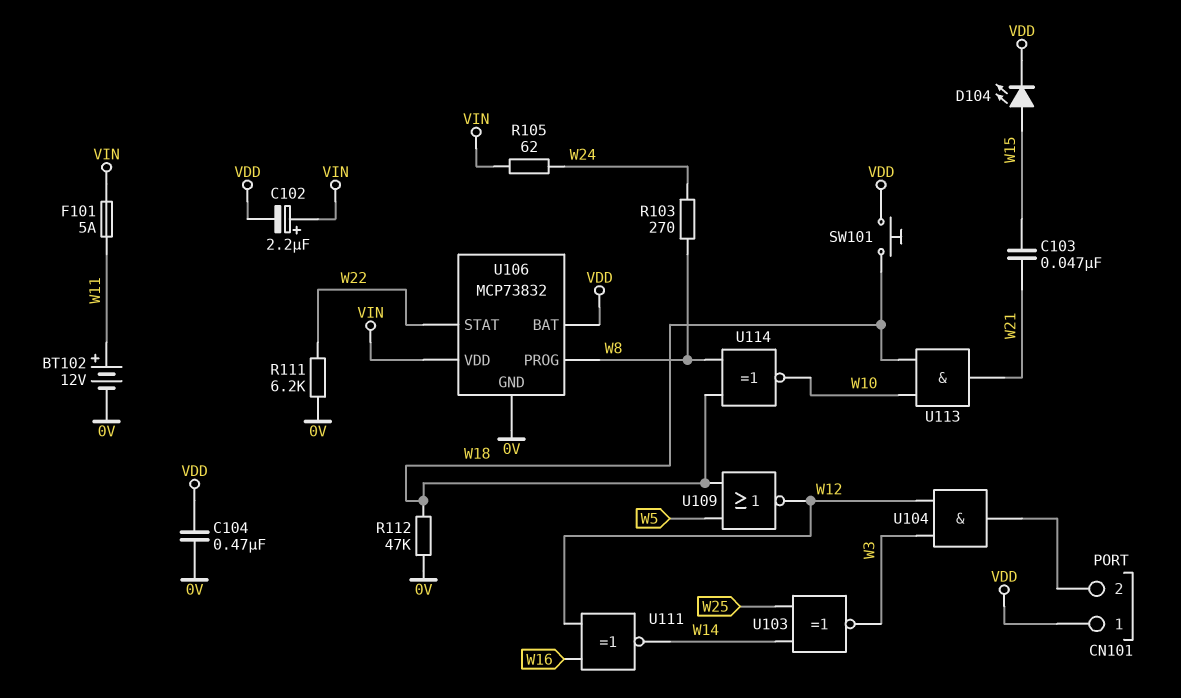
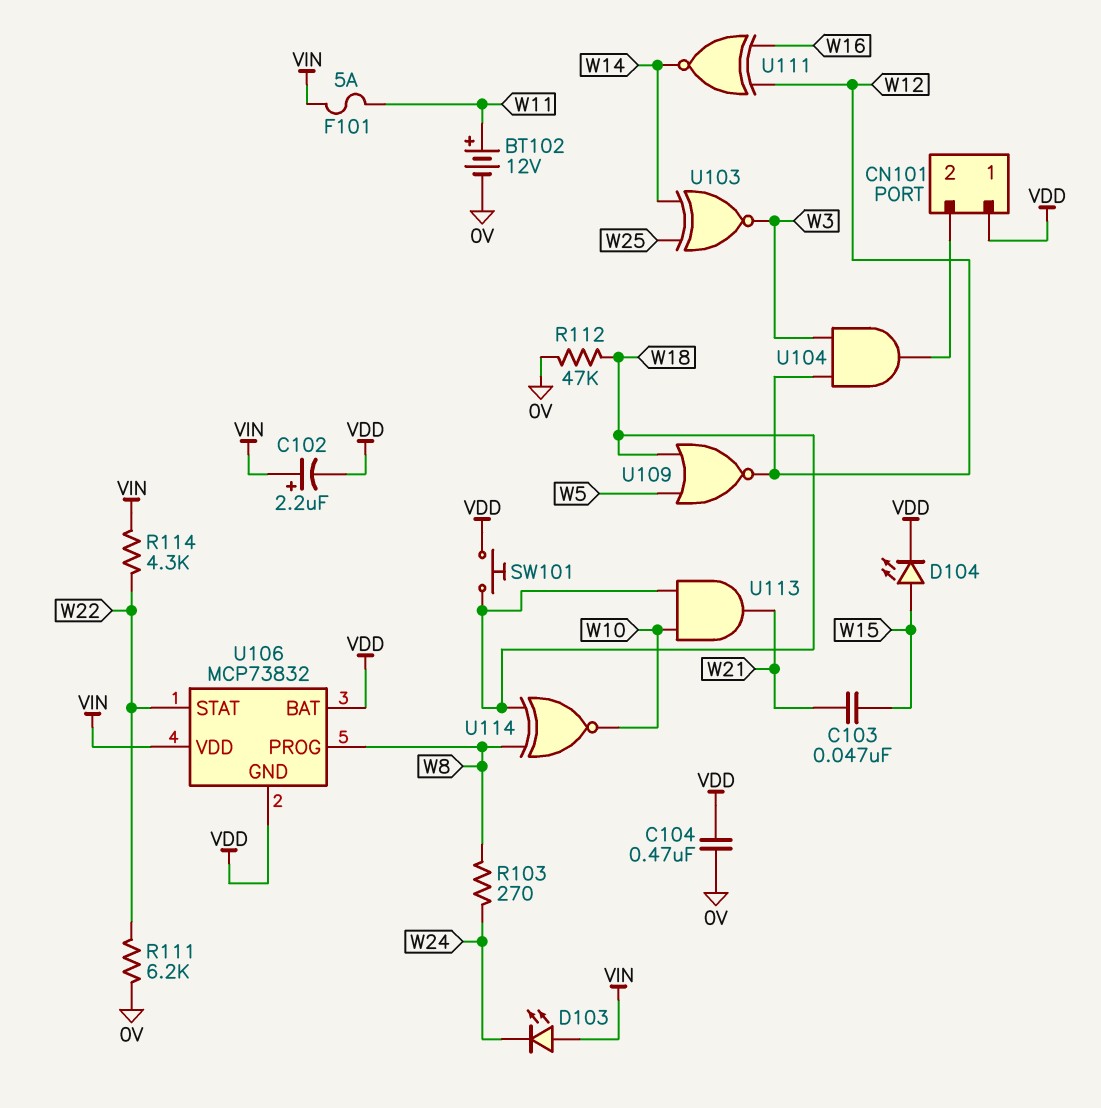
D103: none -> LED (A VIN, K W24)
R105: 62 (VIN, W24) -> none
R114: none -> 4.3k (VIN, W22)
U106 pin GND: 0V -> VDD

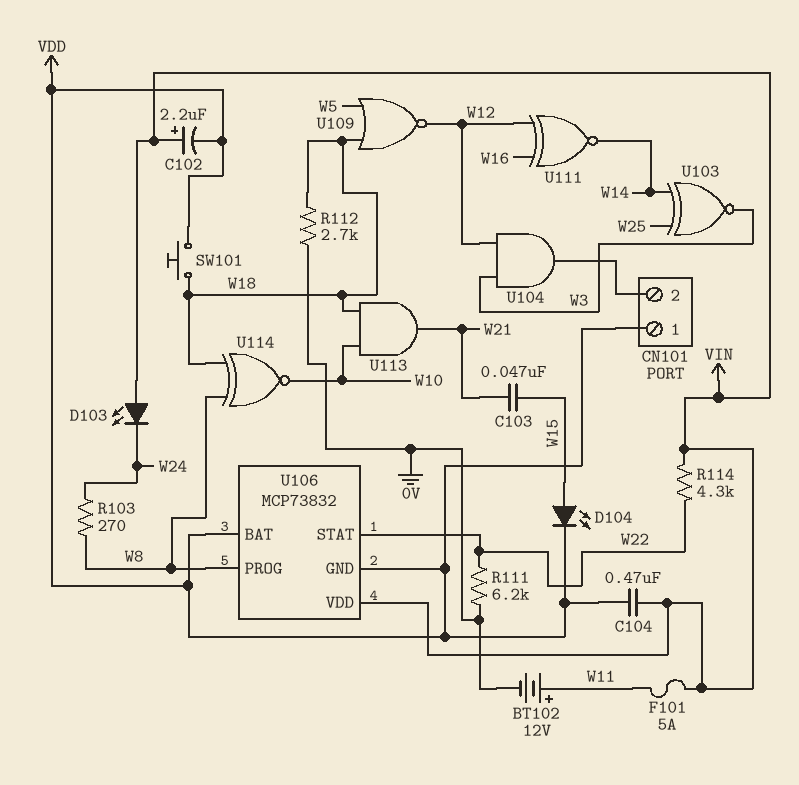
C104: 470nF (0V, VDD) -> 470nF (VDD, VIN)
R112: 47k (0V, W18) -> 2.7k (0V, W18)

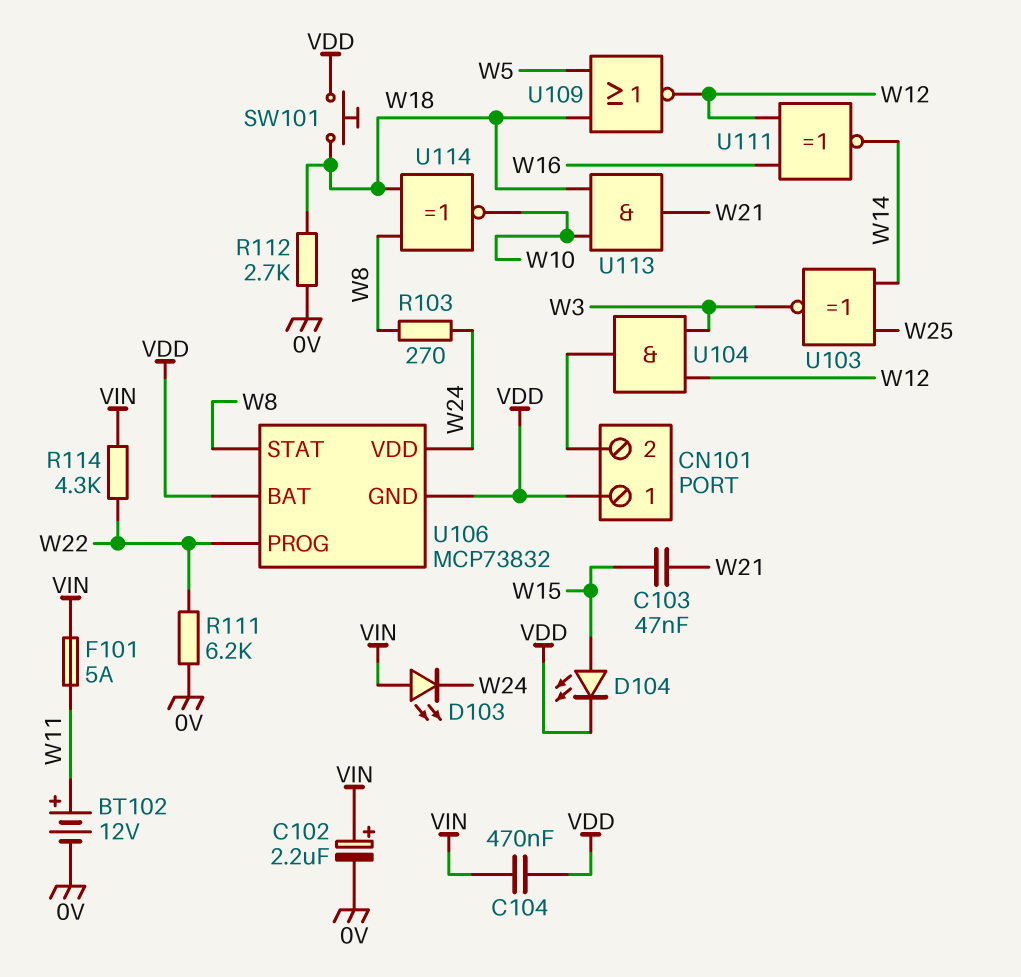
C102: 2.2uF (plus VIN, minus VDD) -> 2.2uF (plus VIN, minus 0V)
U106 pin PROG: W8 -> W22
U106 pin STAT: W22 -> W8
U106 pin VDD: VIN -> W24

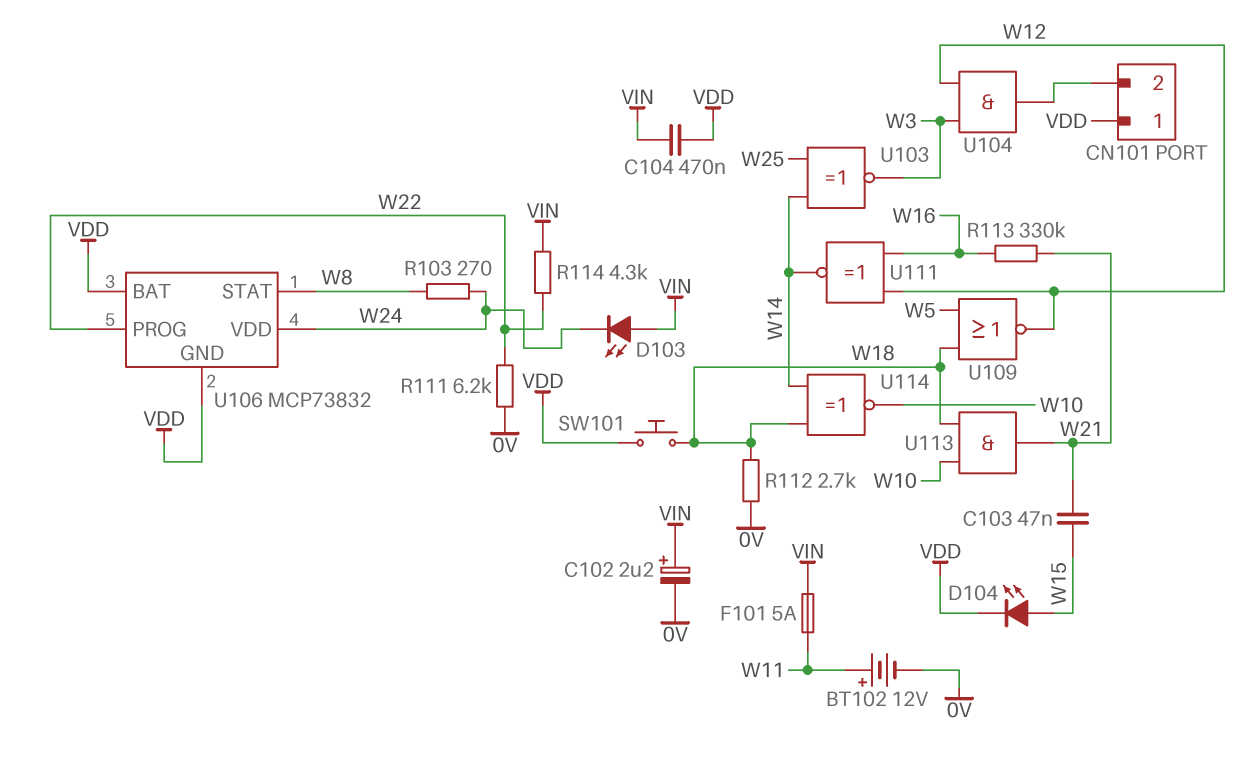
R113: none -> 330k (W16, W21)
U114: XNOR (in W8, in W18, out W10) -> XNOR (in W14, in W18, out W10)

